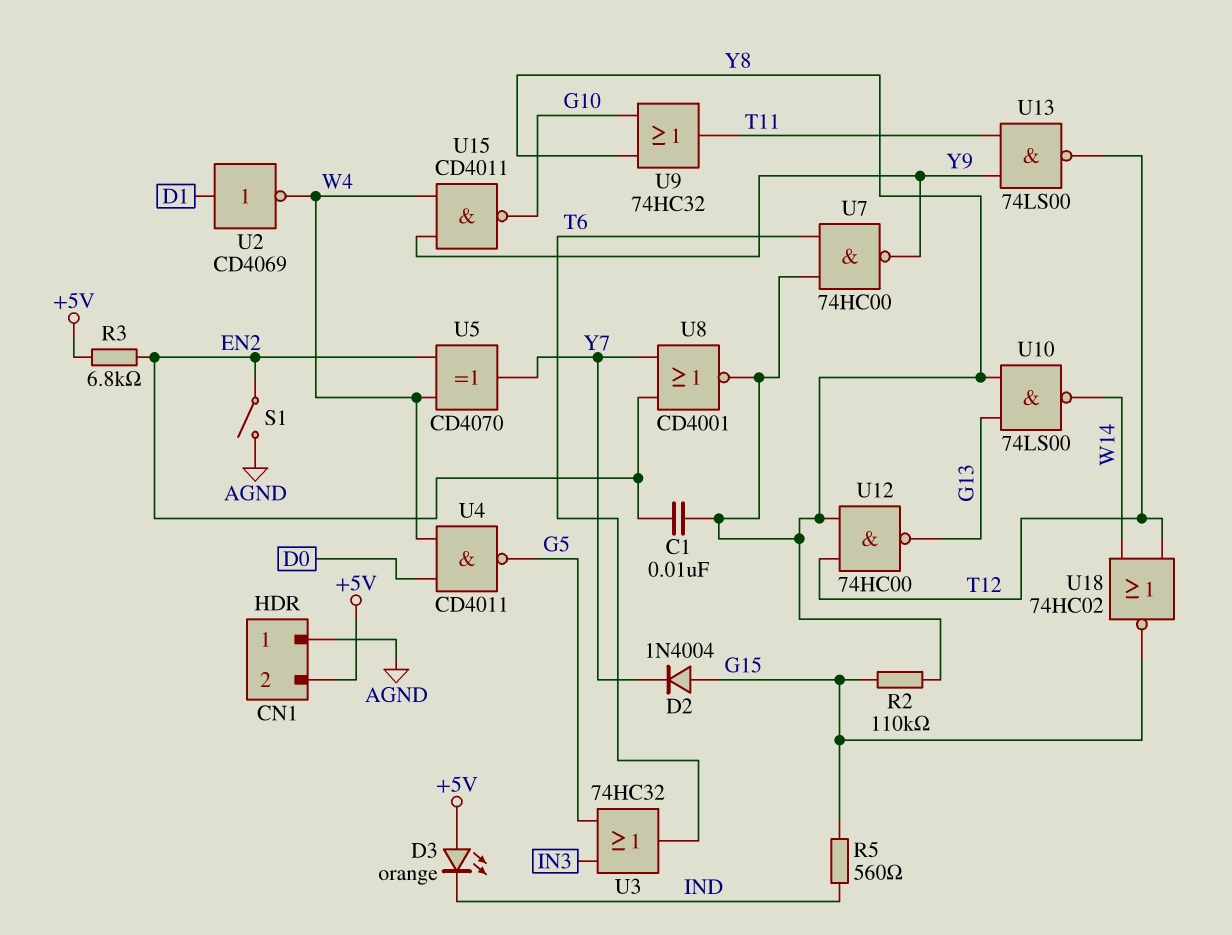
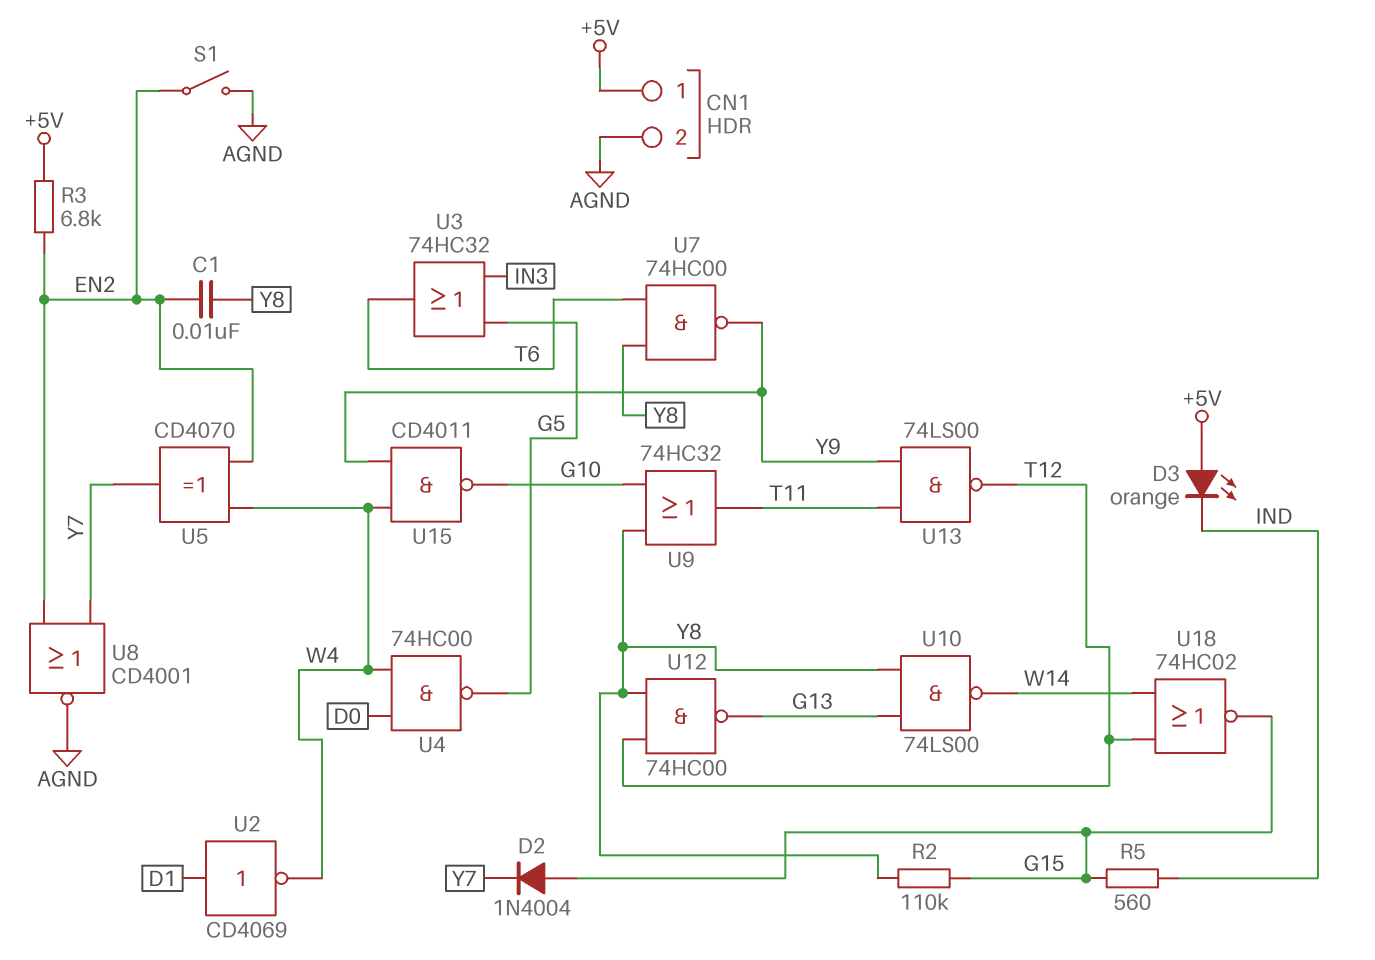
CN1 pin 1: AGND -> +5V
CN1 pin 2: +5V -> AGND
U4: NAND CD4011 (in D0, in W4, out G5) -> NAND 74HC00 (in D0, in W4, out G5)
U8: NOR CD4001 (in EN2, in Y7, out Y8) -> NOR CD4001 (in EN2, in Y7, out AGND)

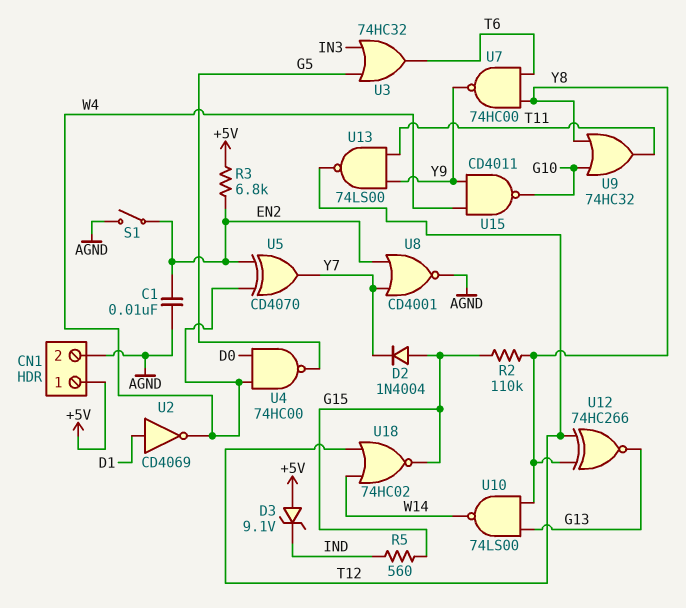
C1: 10nF (EN2, Y8) -> 10nF (AGND, EN2)
D3: LED orange (A +5V, K IND) -> zener 9.1V (A +5V, K IND)
U12: NAND 74HC00 (in T12, in Y8, out G13) -> XNOR 74HC266 (in T12, in Y8, out G13)

